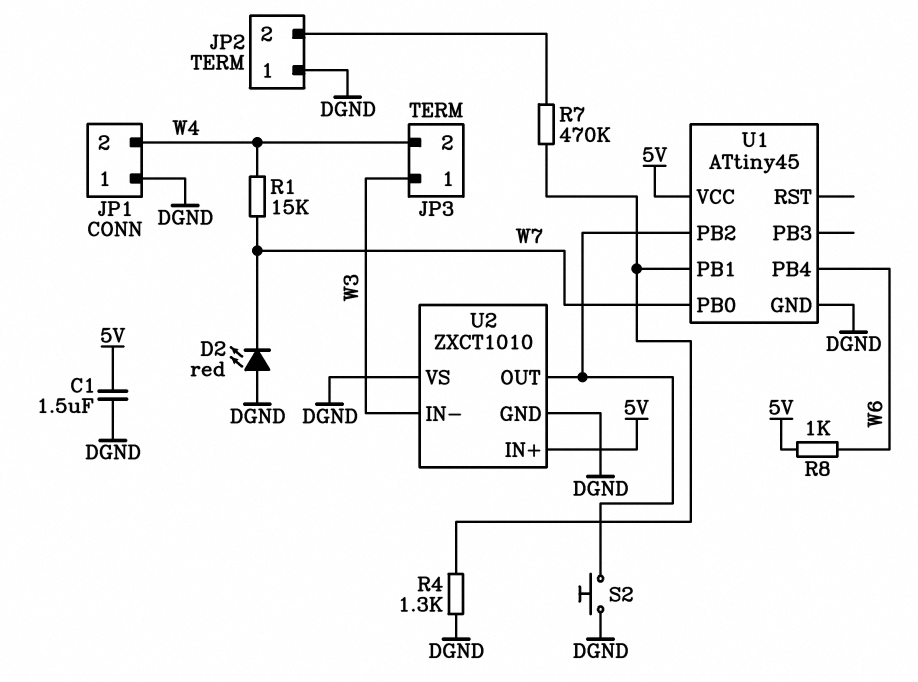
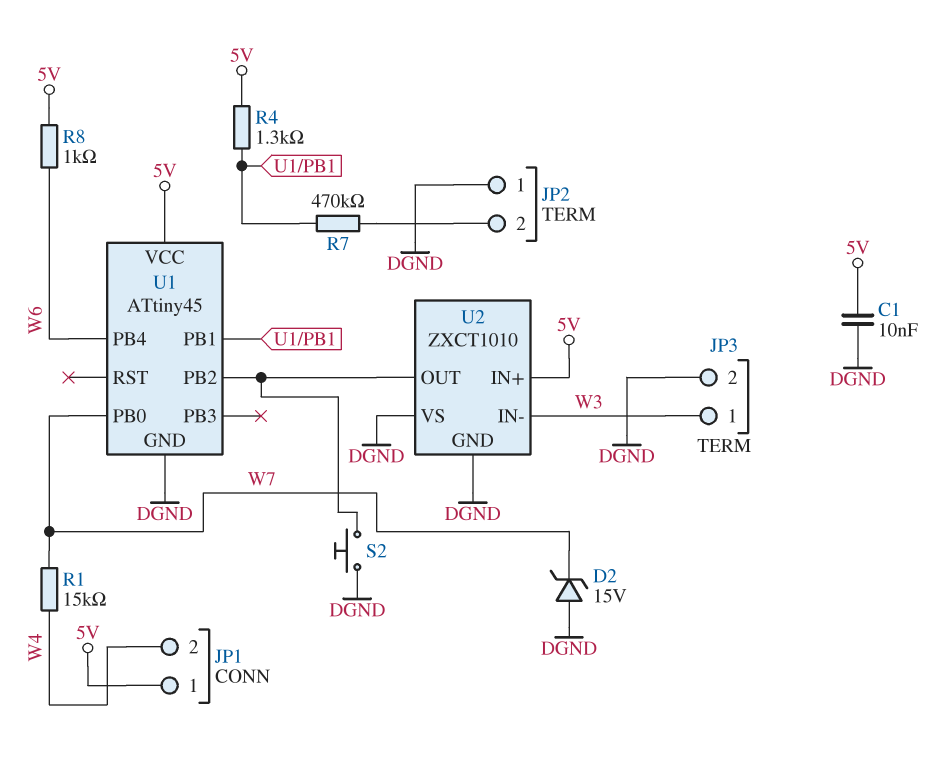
C1: 1.5uF (5V, DGND) -> 10nF (5V, DGND)
D2: LED red (A DGND, K W7) -> zener 15V (A DGND, K W7)
JP1 pin 1: DGND -> 5V
JP3 pin 2: W4 -> DGND
R4: 1.3k (DGND, U1/PB1) -> 1.3k (5V, U1/PB1)

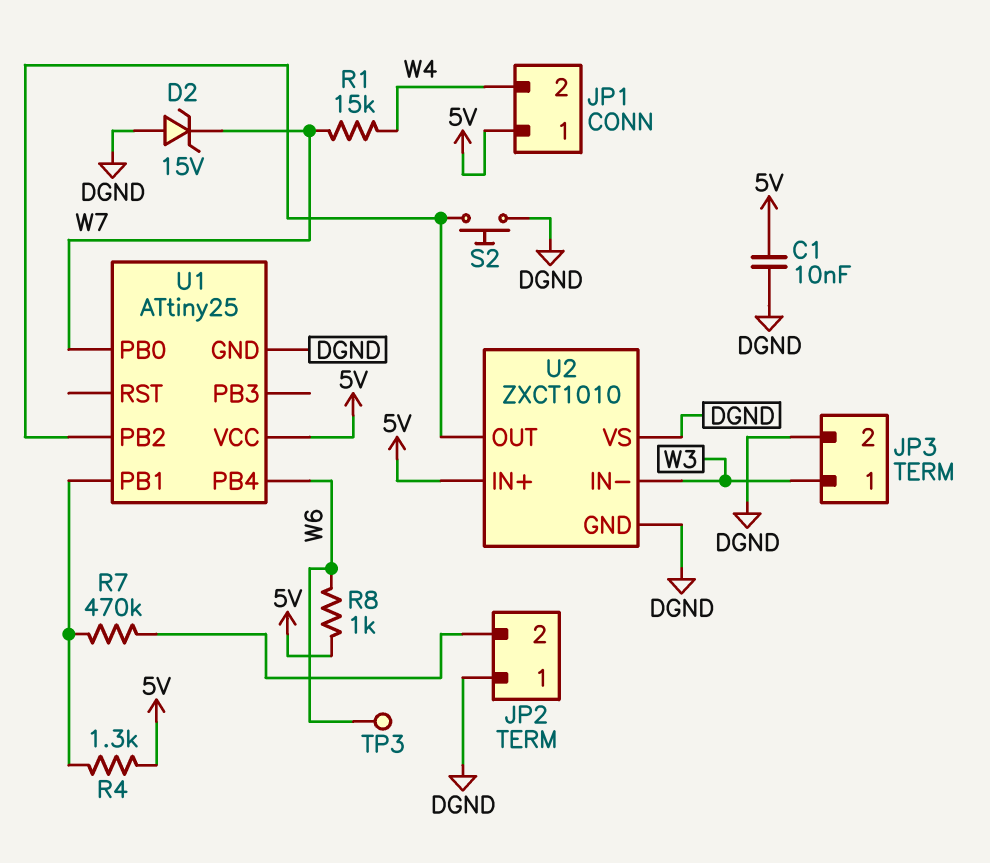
TP3: none -> test point (W6)
U1: ATtiny45 -> ATtiny25

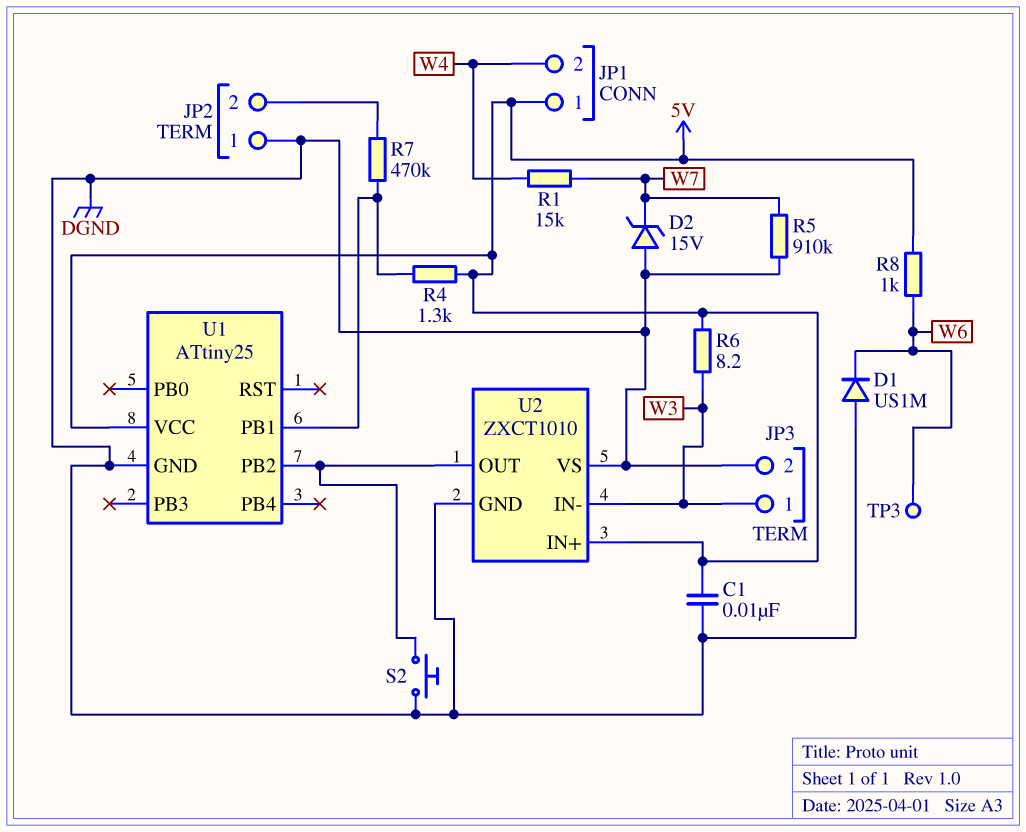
D1: none -> diode US1M (A DGND, K W6)
R5: none -> 910k (DGND, W7)
R6: none -> 8.2 (5V, W3)
U1 pin PB0: W7 -> none
U1 pin PB4: W6 -> none

